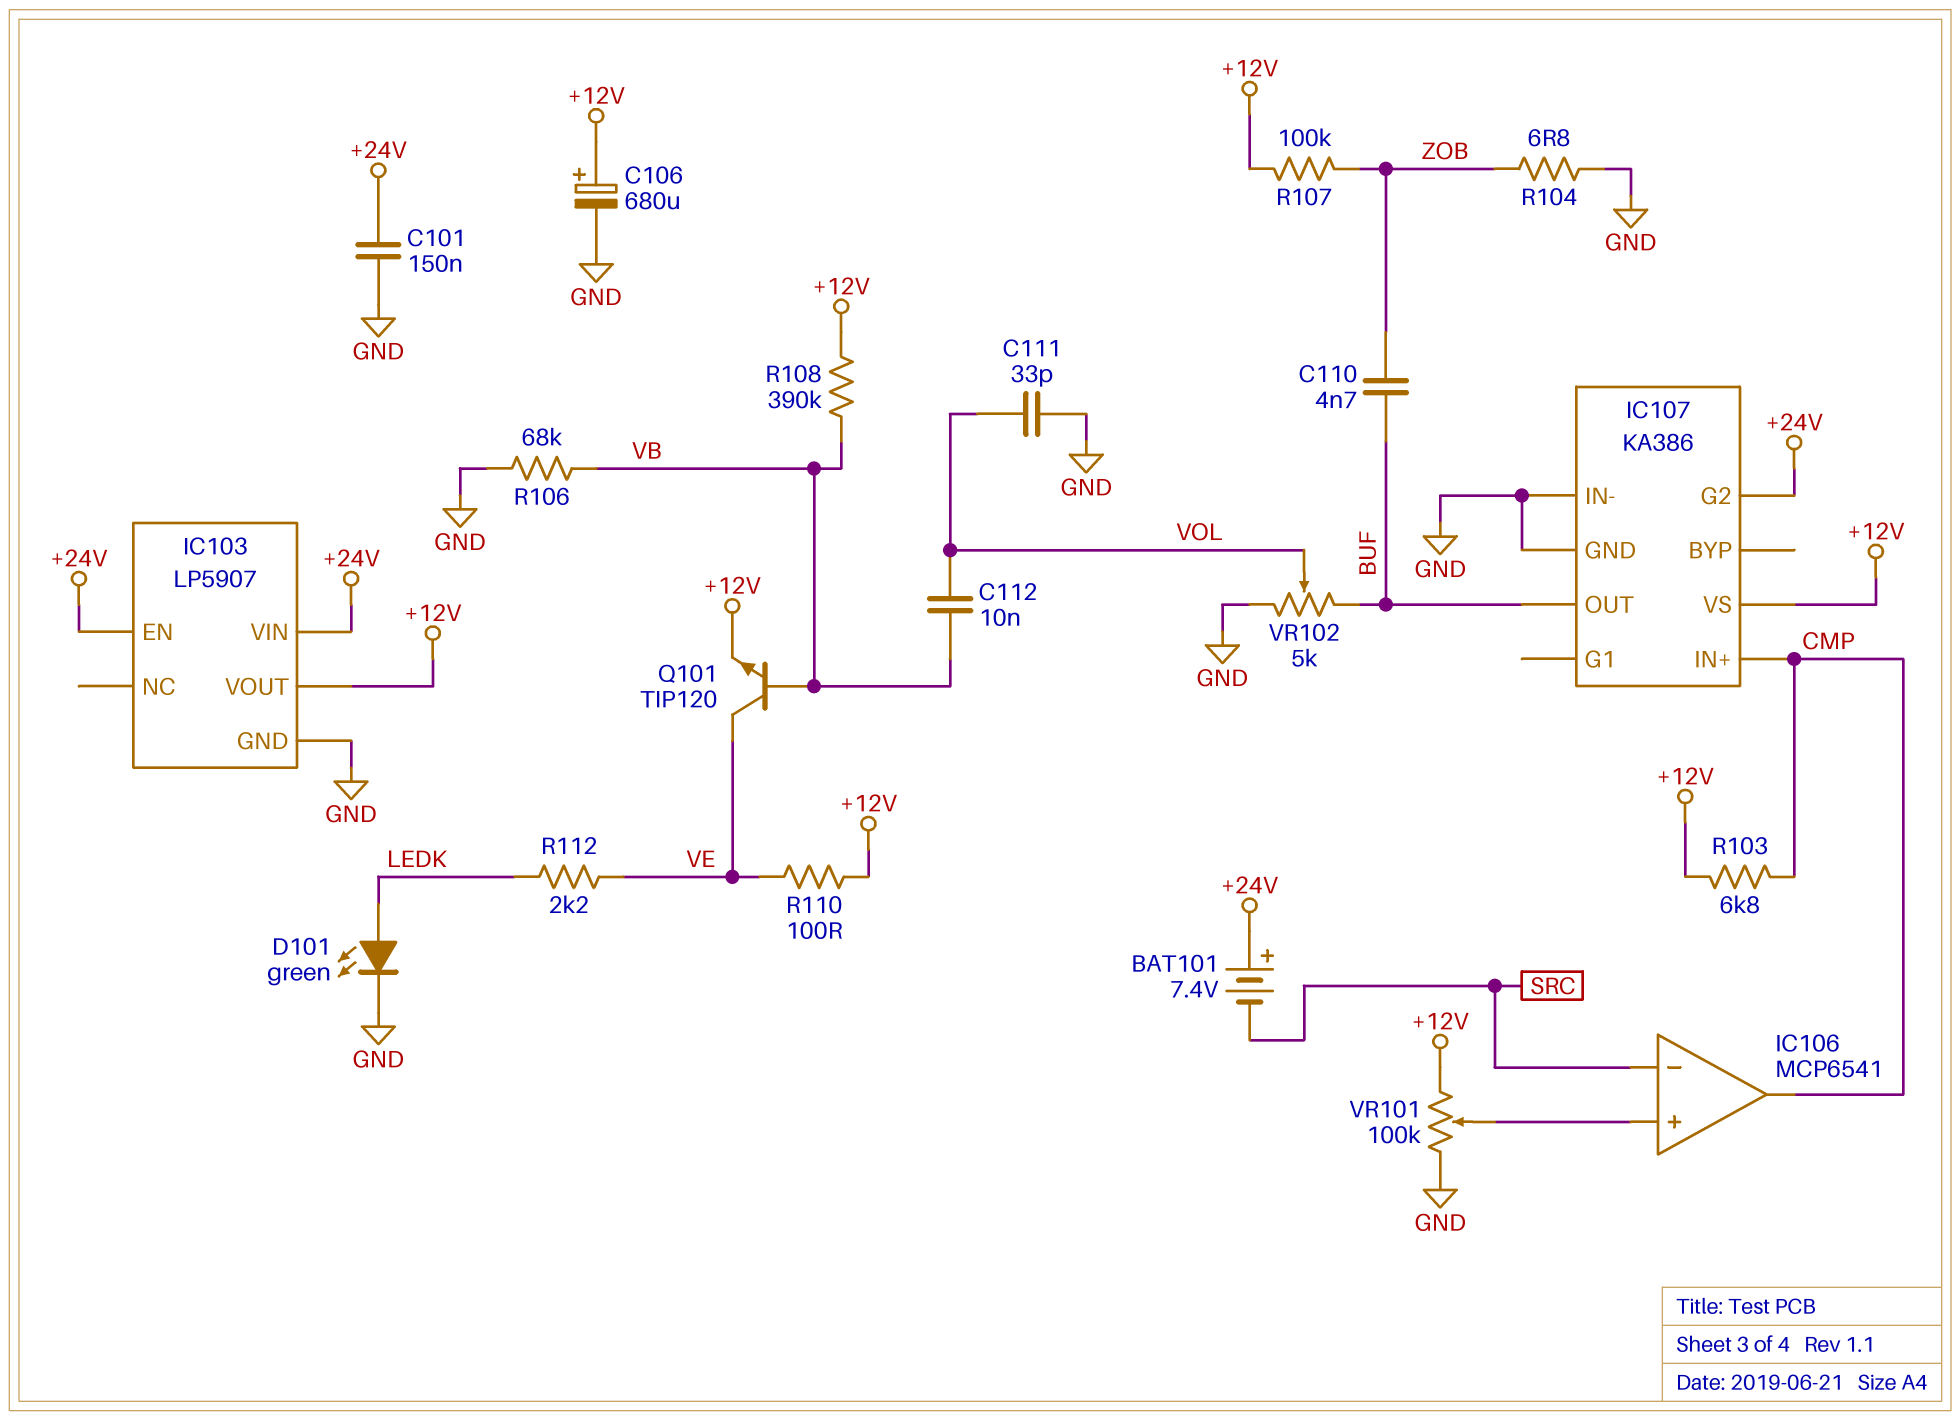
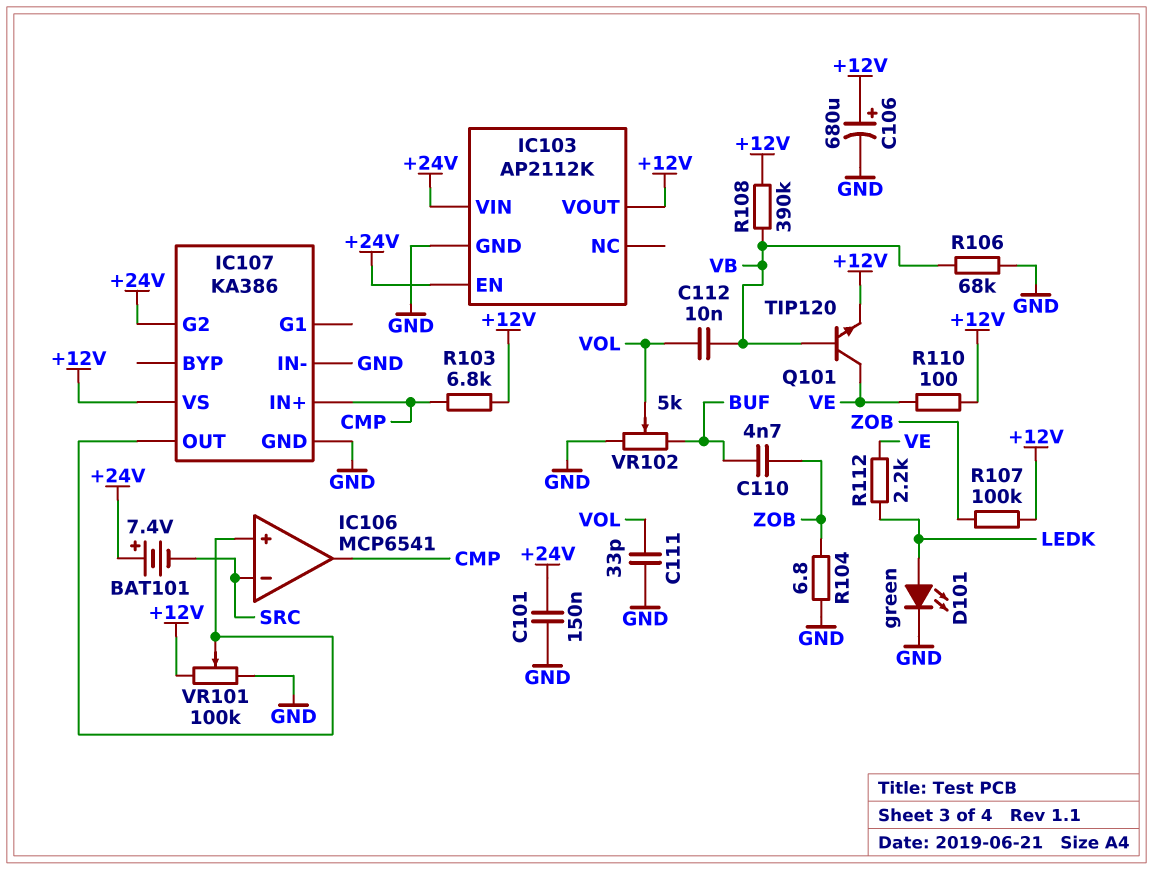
IC103: LP5907 -> AP2112K
IC107 pin OUT: BUF -> IC106/in+

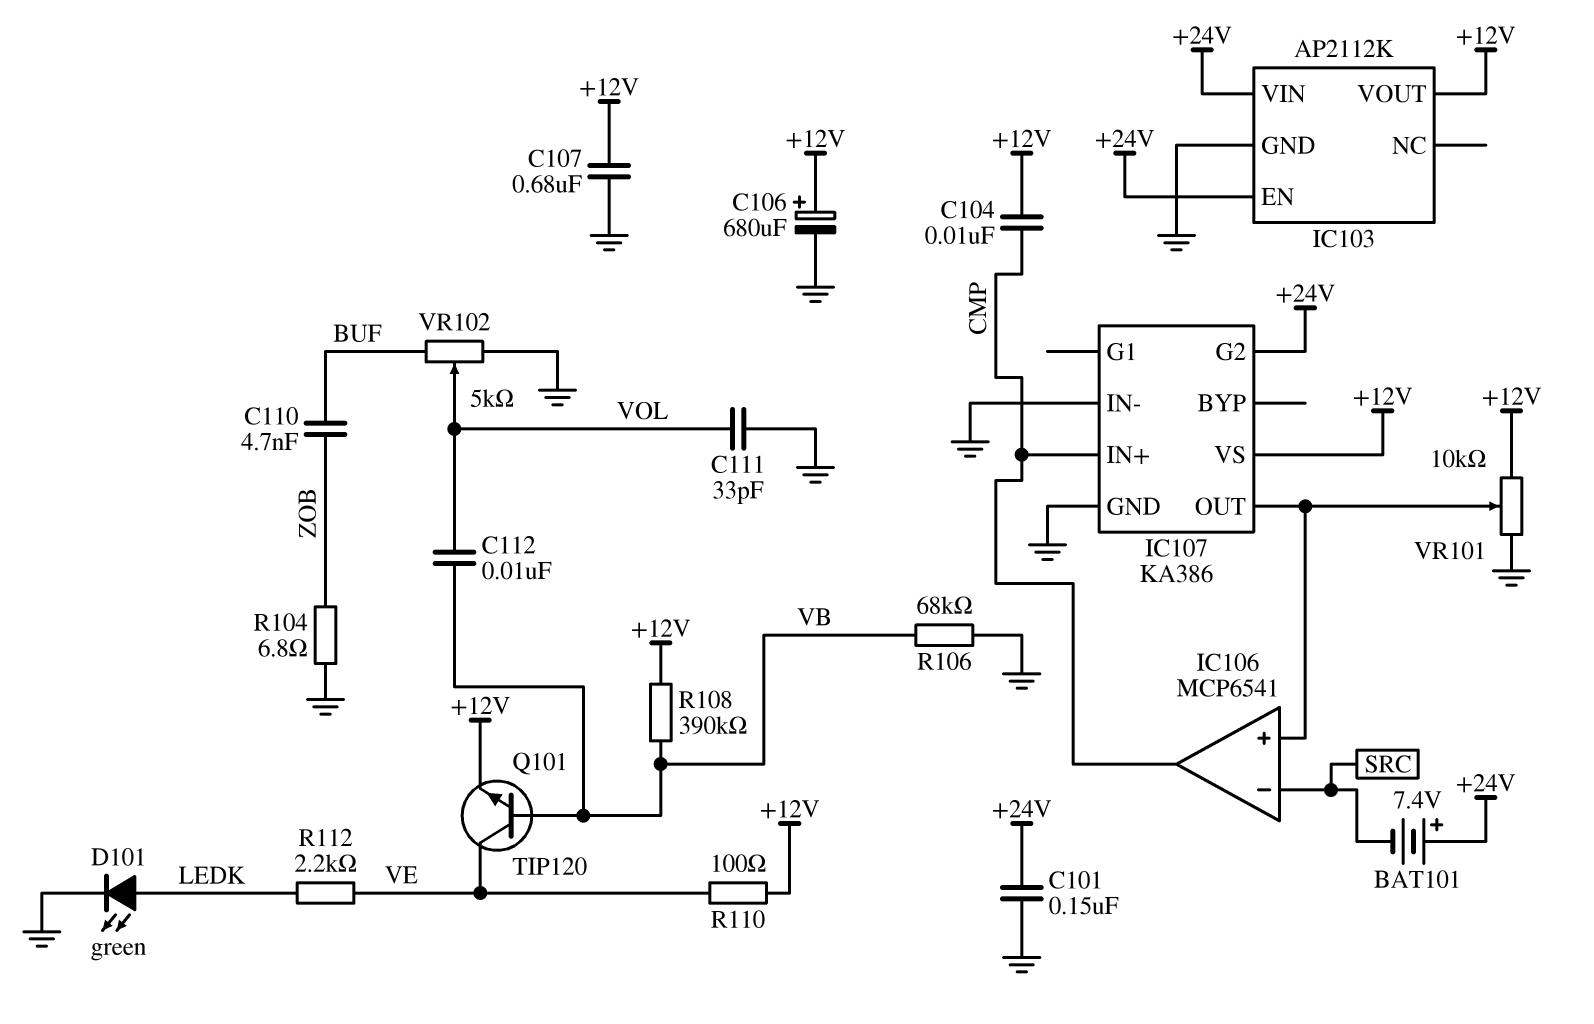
C104: none -> 10nF (+12V, CMP)
C107: none -> 680nF (+12V, GND)
R103: 6.8k (+12V, CMP) -> none
R107: 100k (+12V, ZOB) -> none
VR101: 100k (+12V, GND, wiper IC106/in+) -> 10k (+12V, GND, wiper IC106/in+)

